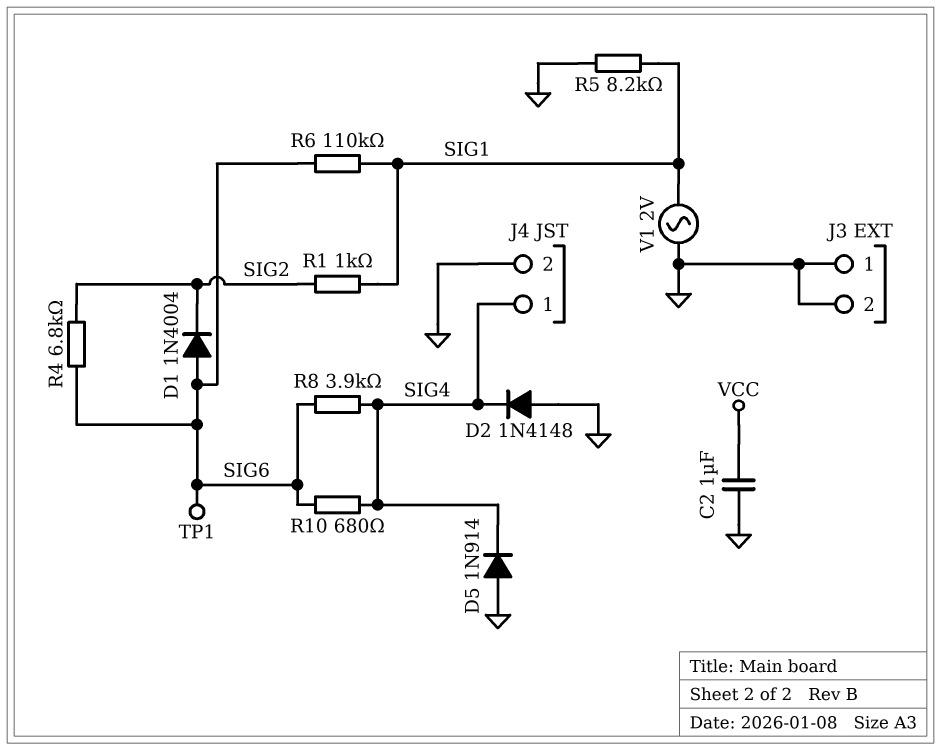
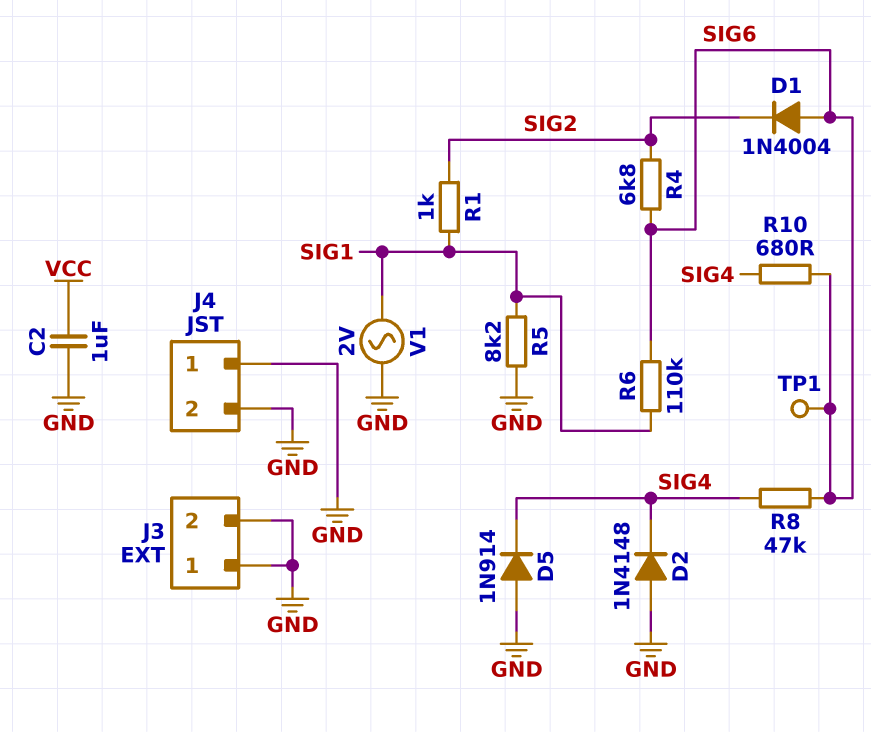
J4 pin 1: SIG4 -> GND
R8: 3.9k (SIG4, SIG6) -> 47k (SIG4, SIG6)

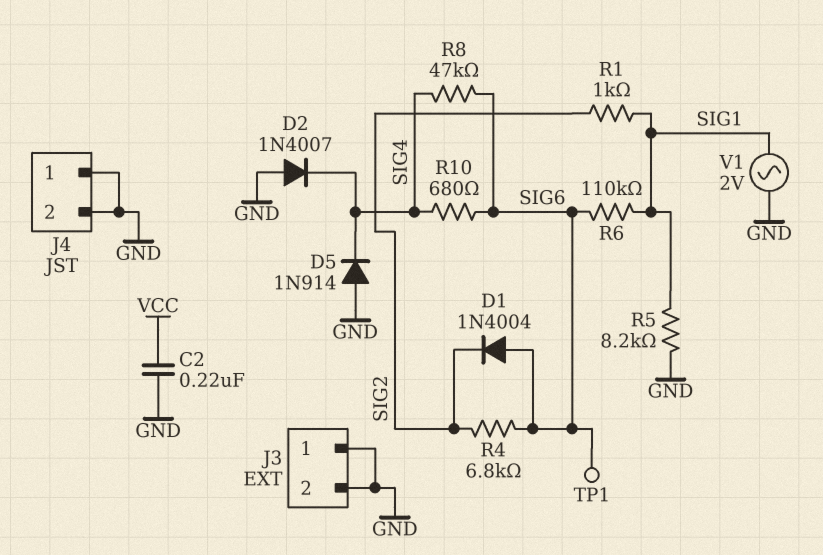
C2: 1uF (GND, VCC) -> 220nF (GND, VCC)
D2: diode 1N4148 (A GND, K SIG4) -> diode 1N4007 (A GND, K SIG4)

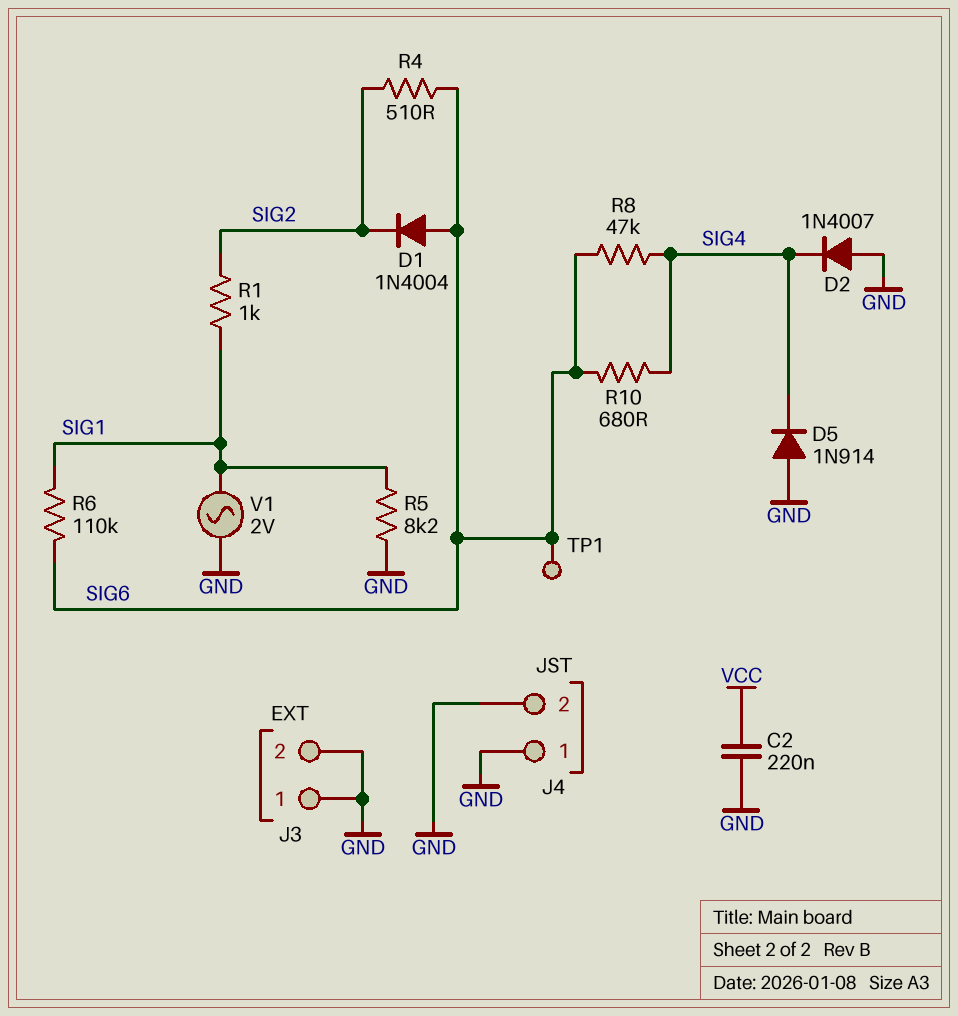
R4: 6.8k (SIG2, SIG6) -> 510 (SIG2, SIG6)

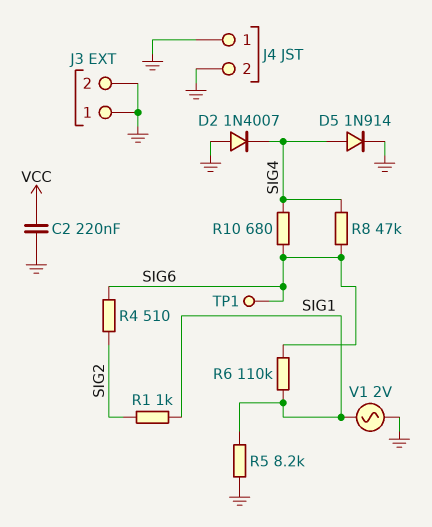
D1: diode 1N4004 (A SIG6, K SIG2) -> none
D5: diode 1N914 (A GND, K SIG4) -> diode 1N914 (A SIG4, K GND)

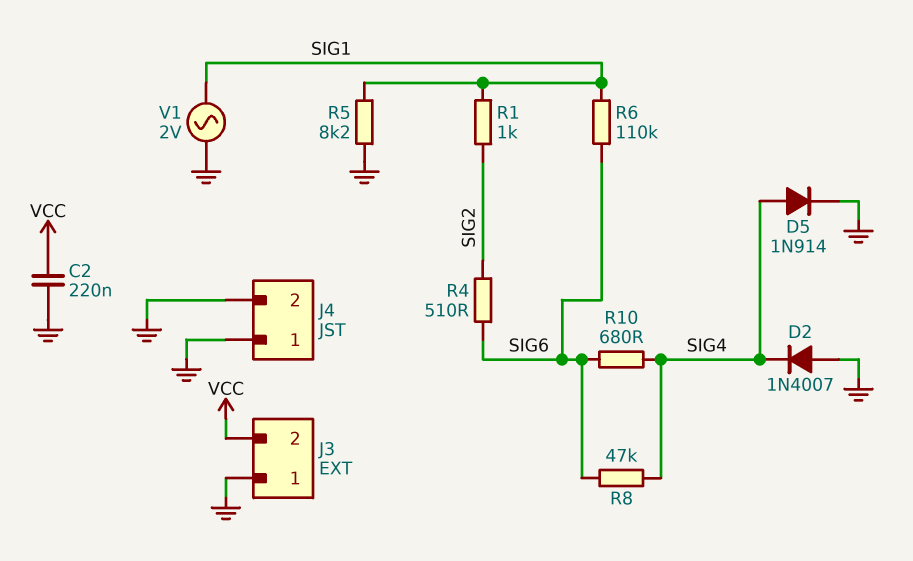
J3 pin 2: GND -> VCC
TP1: test point (SIG6) -> none

